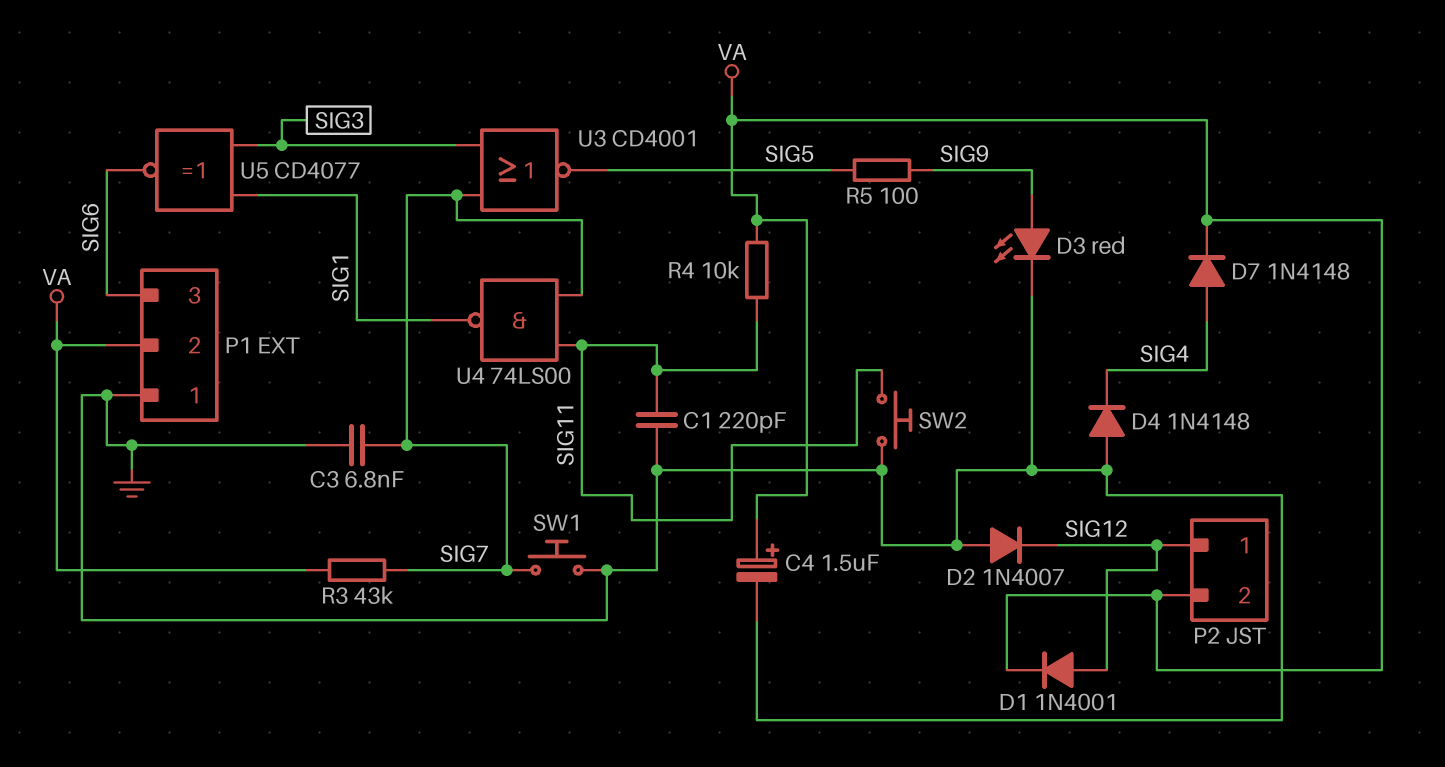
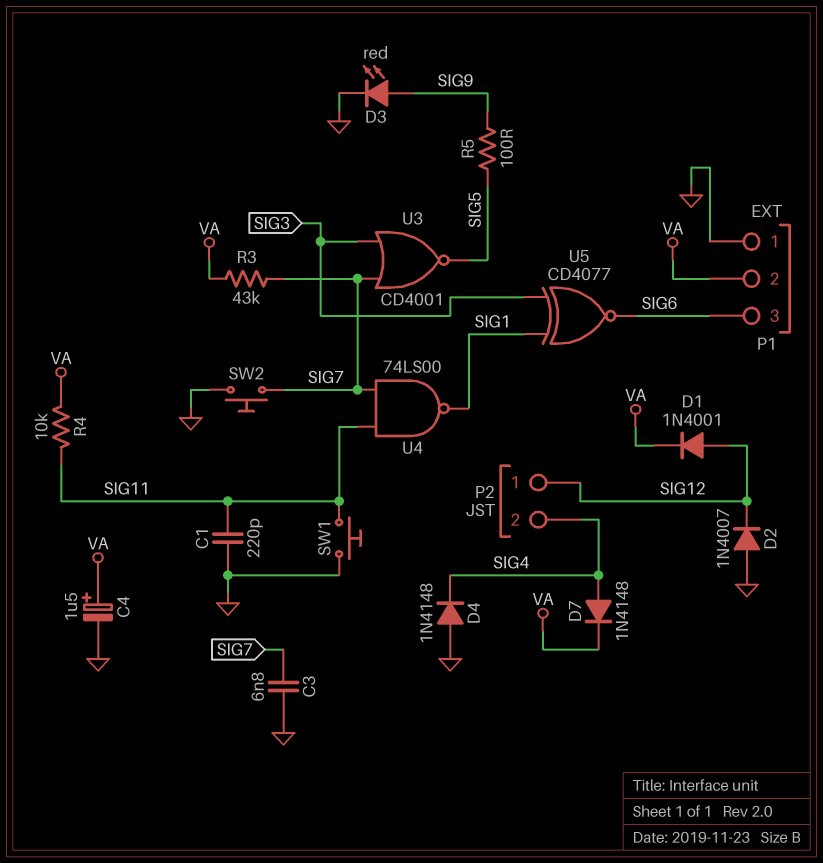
P2 pin 2: VA -> SIG4
SW1: button (GND, SIG7) -> button (GND, SIG11)
SW2: button (GND, SIG11) -> button (GND, SIG7)

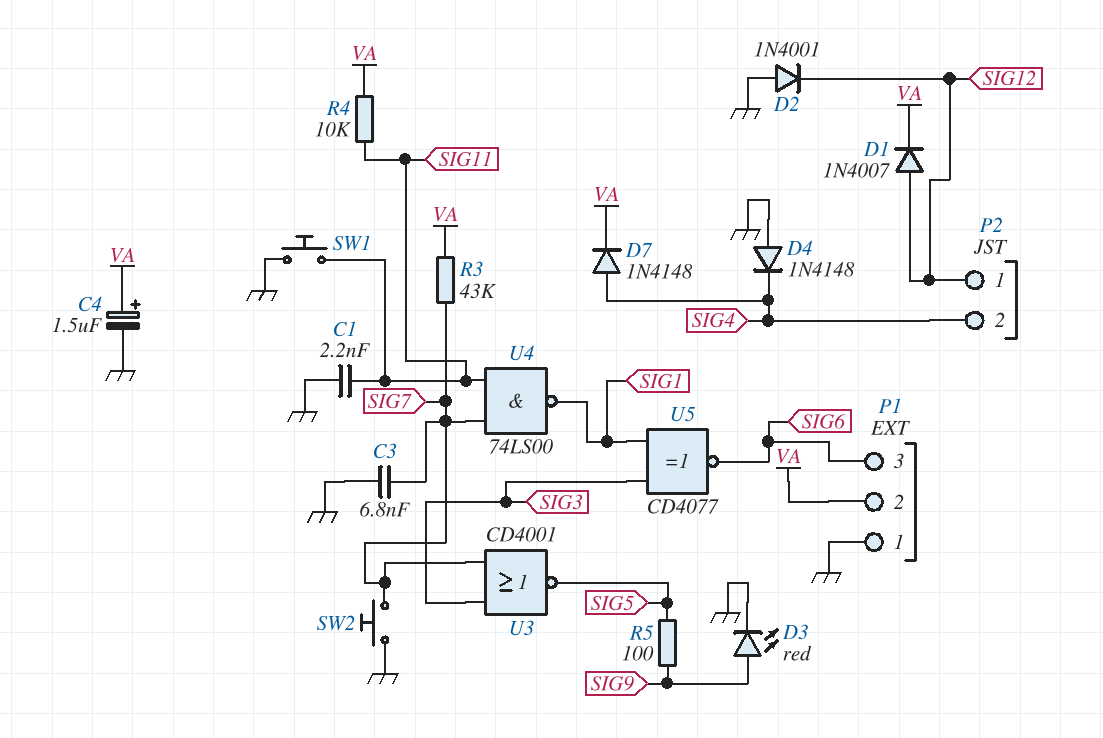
C1: 220pF (GND, SIG11) -> 2.2nF (GND, SIG11)
D1: diode 1N4001 (A SIG12, K VA) -> diode 1N4007 (A SIG12, K VA)
D2: diode 1N4007 (A GND, K SIG12) -> diode 1N4001 (A GND, K SIG12)

